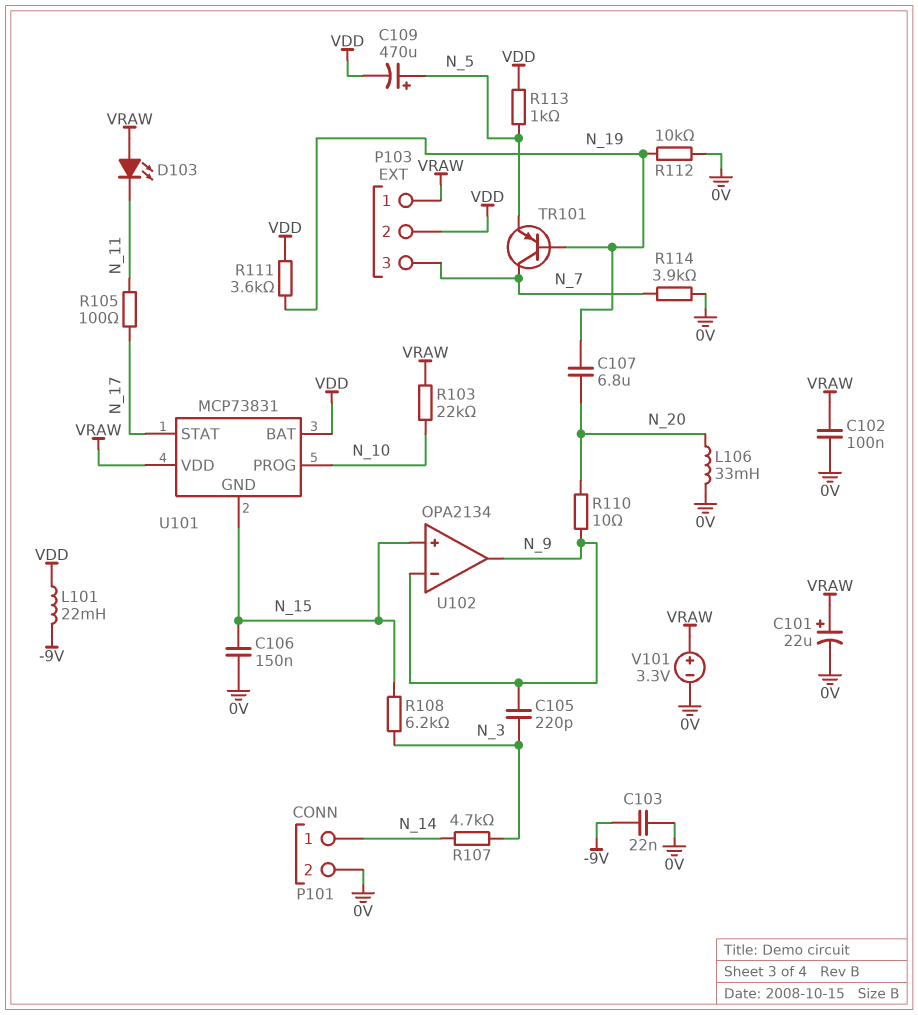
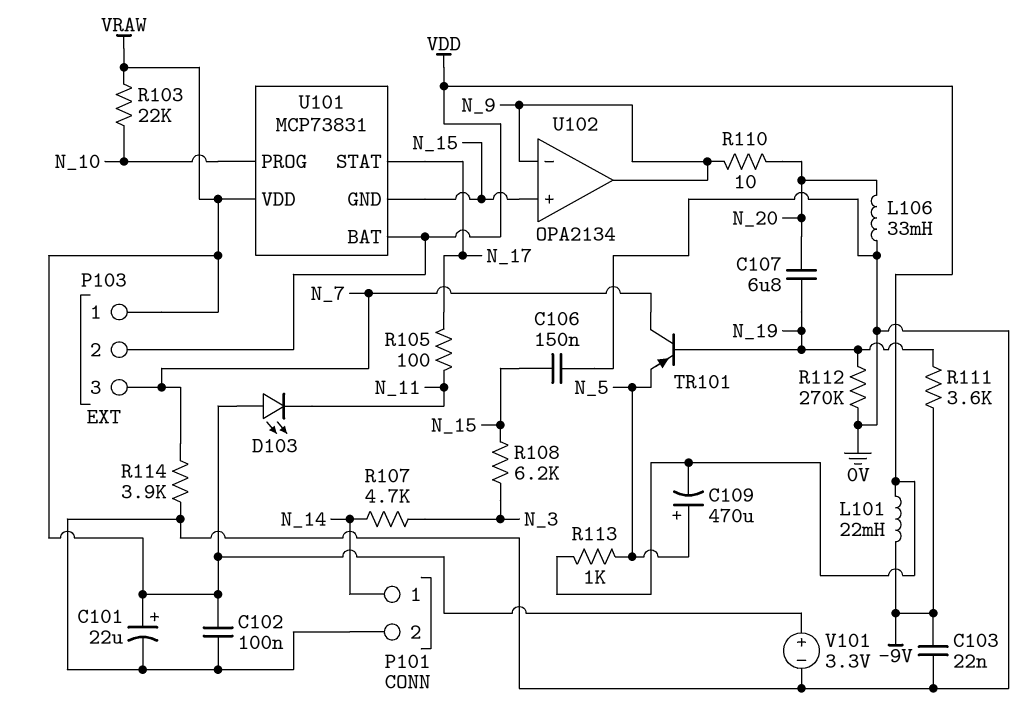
C105: 220pF (N_3, N_9) -> none
R111: 3.6k (N_19, VDD) -> 3.6k (-9V, N_19)
R112: 10k (0V, N_19) -> 270k (0V, N_19)

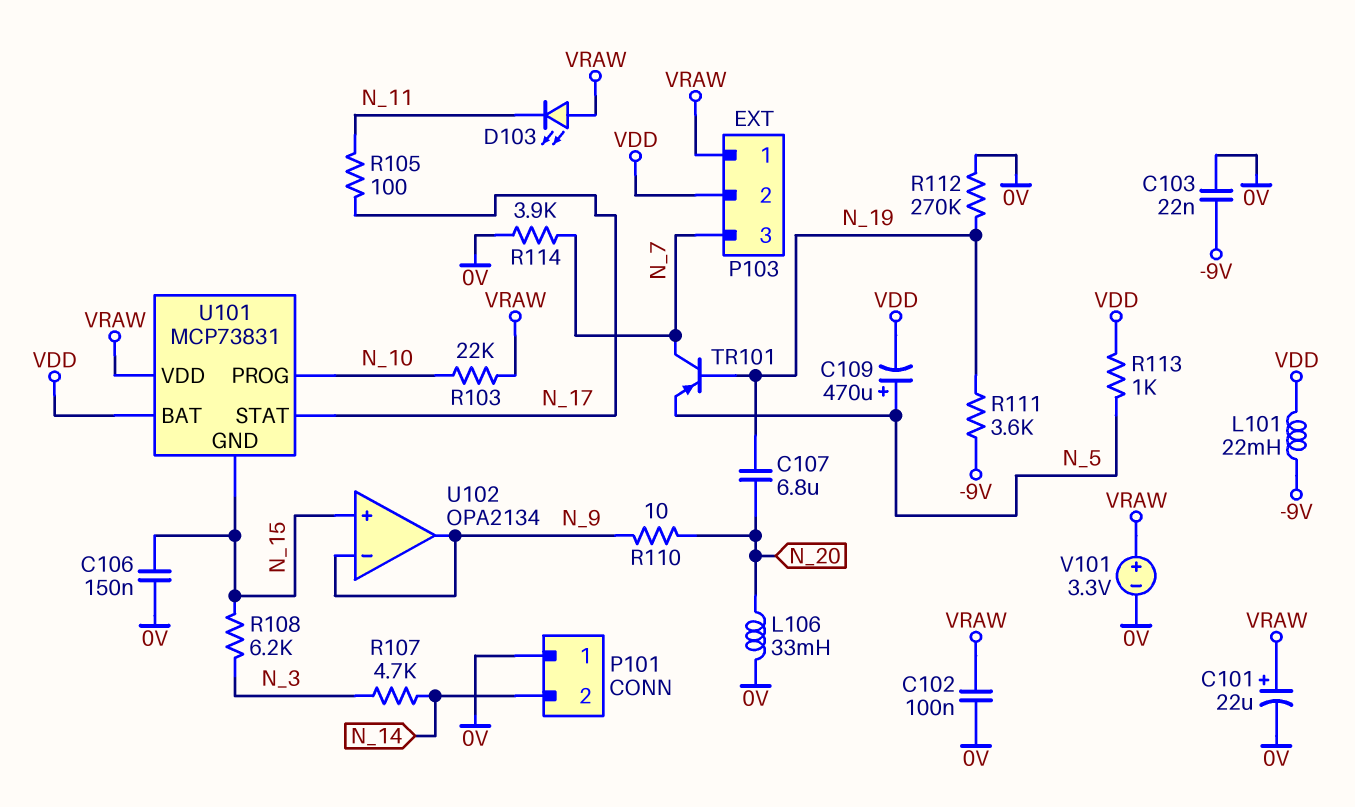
P101 pin 1: N_14 -> 0V
P101 pin 2: 0V -> N_14

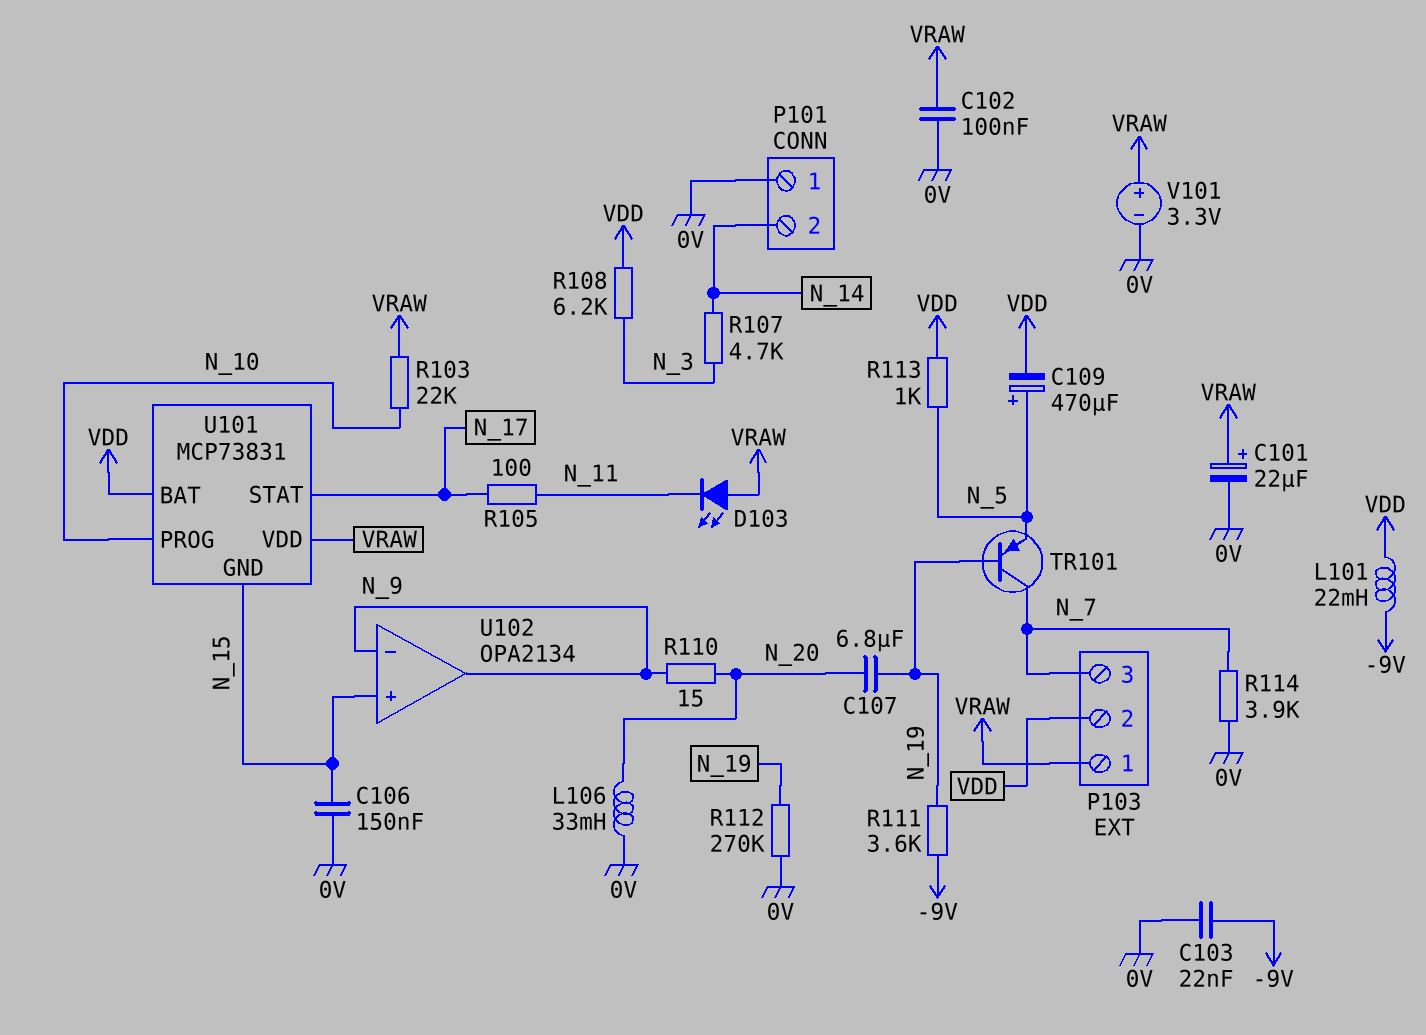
R108: 6.2k (N_3, N_15) -> 6.2k (N_3, VDD)
R110: 10 (N_9, N_20) -> 15 (N_9, N_20)

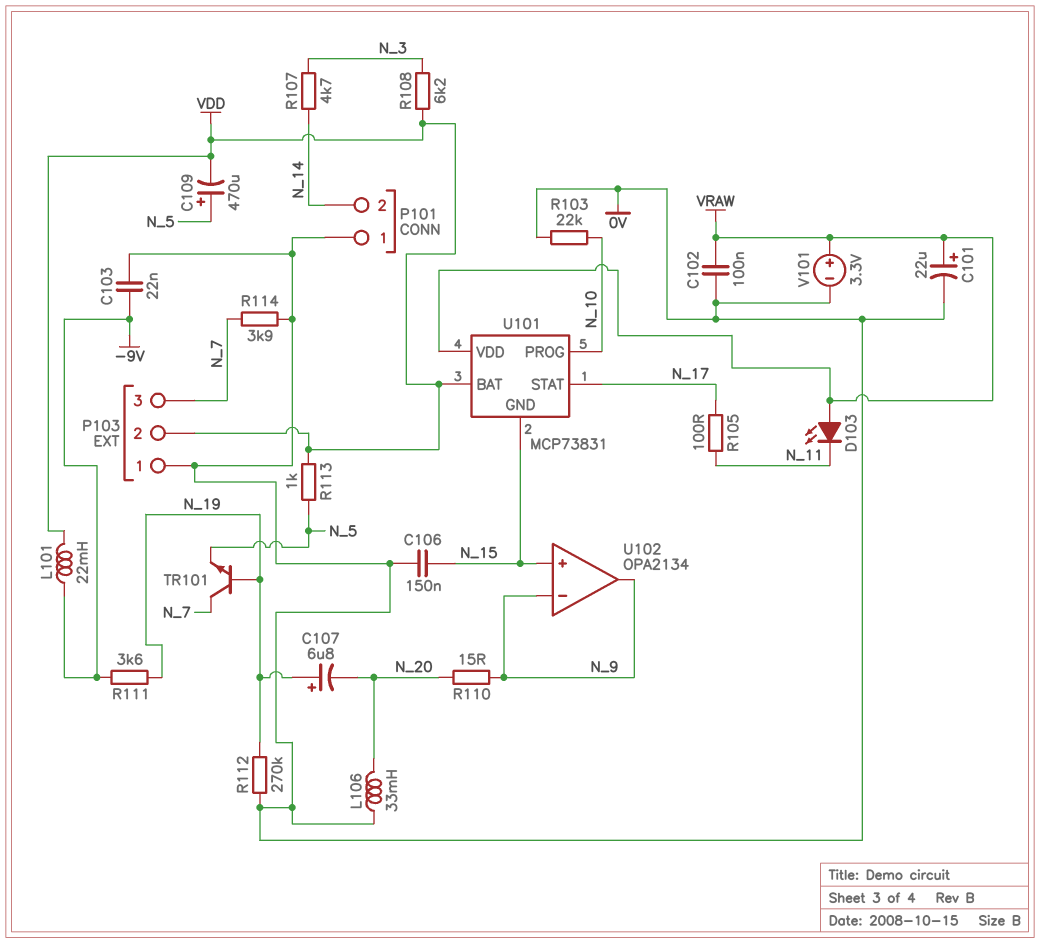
C107: 6.8uF (N_19, N_20) -> 6.8uF (plus N_19, minus N_20)
P103 pin 1: VRAW -> 0V
R103: 22k (N_10, VRAW) -> 22k (0V, N_10)
TR101: PNP (B N_19, C N_7, E N_5) -> NPN (B N_19, C N_7, E N_5)

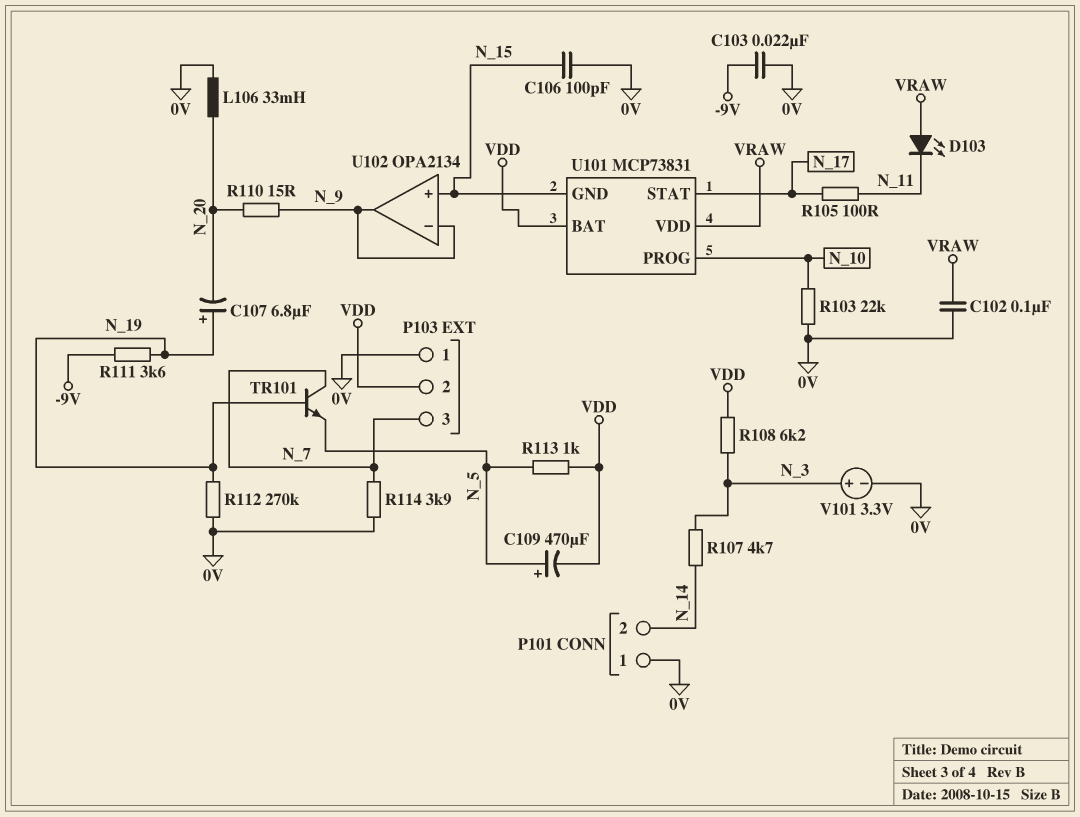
C101: 22uF (plus VRAW, minus 0V) -> none
C106: 150nF (0V, N_15) -> 100pF (0V, N_15)
L101: 22mH (-9V, VDD) -> none
V101: 3.3V (plus VRAW, minus 0V) -> 3.3V (plus N_3, minus 0V)

